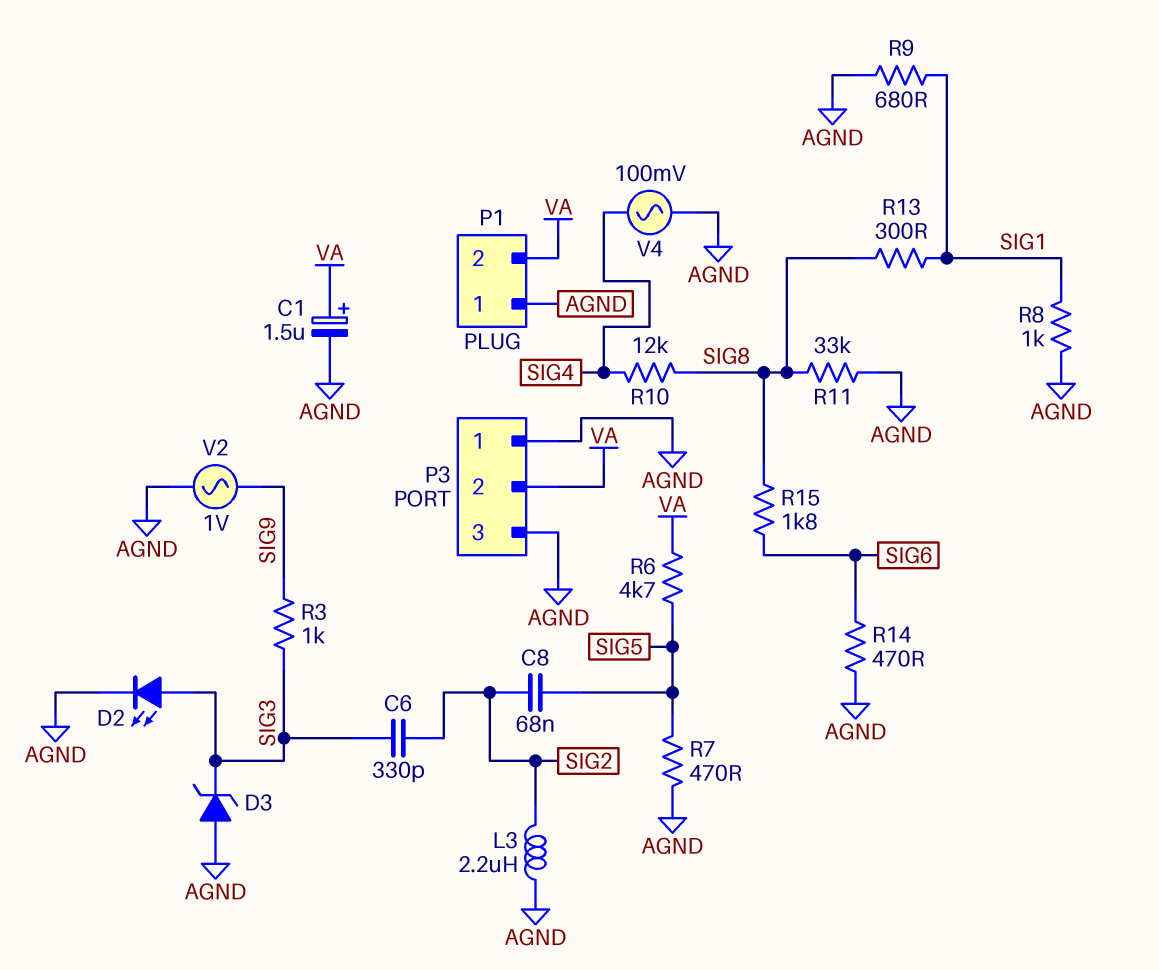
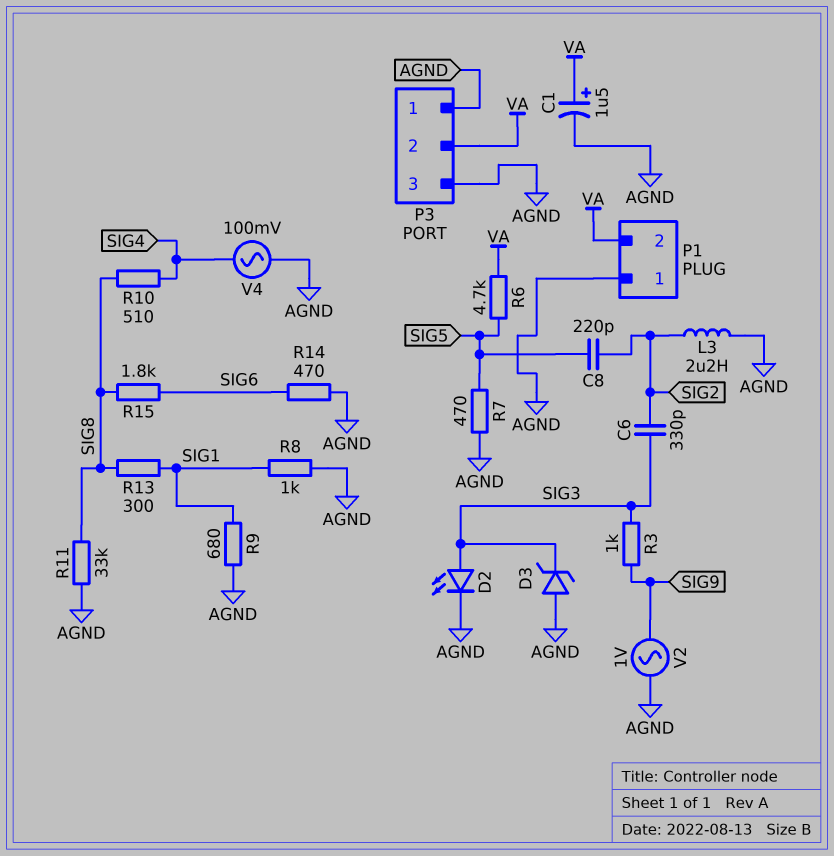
C8: 68nF (SIG2, SIG5) -> 220pF (SIG2, SIG5)
R10: 12k (SIG4, SIG8) -> 510 (SIG4, SIG8)

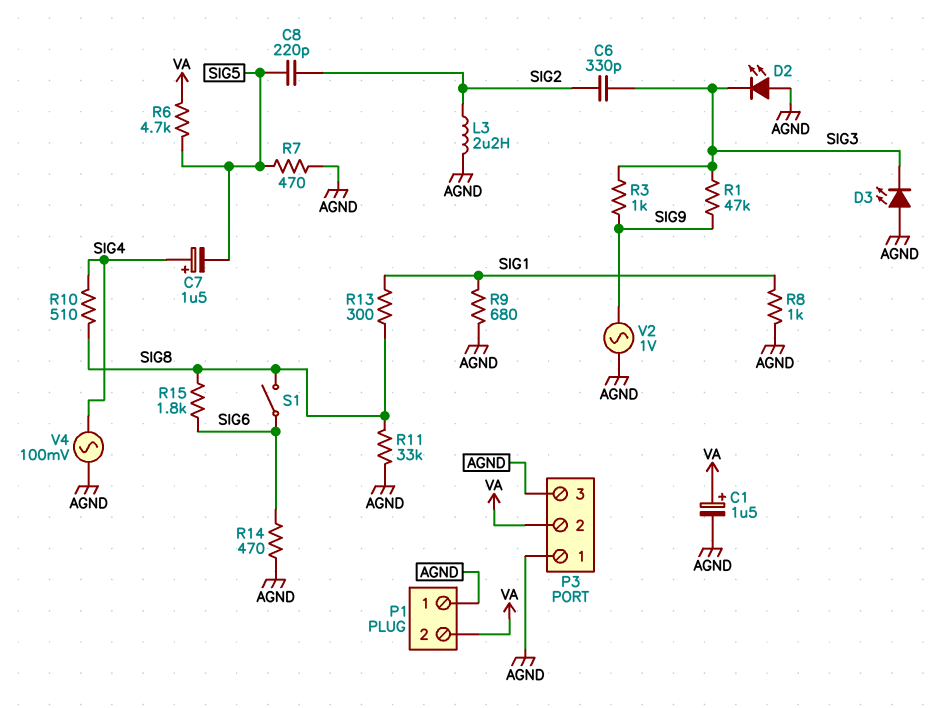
C7: none -> 1.5uF (plus SIG4, minus SIG5)
D2: LED (A SIG3, K AGND) -> LED (A AGND, K SIG3)
D3: zener (A AGND, K SIG3) -> LED (A AGND, K SIG3)
R1: none -> 47k (SIG3, SIG9)
S1: none -> switch (SIG6, SIG8)

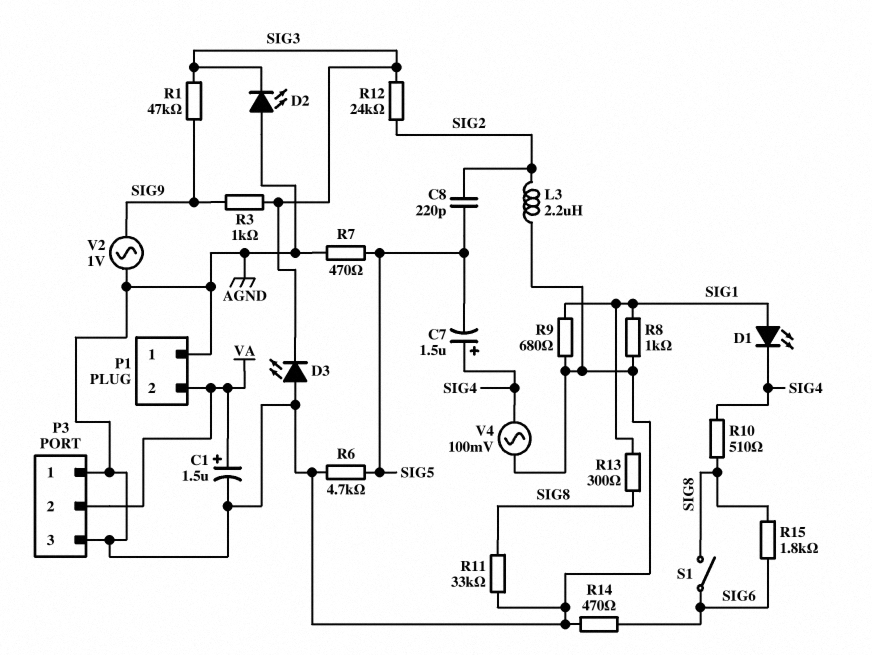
C6: 330pF (SIG2, SIG3) -> none
D1: none -> LED (A SIG1, K SIG4)
R6: 4.7k (SIG5, VA) -> 4.7k (AGND, SIG5)
R12: none -> 24k (SIG2, SIG3)

